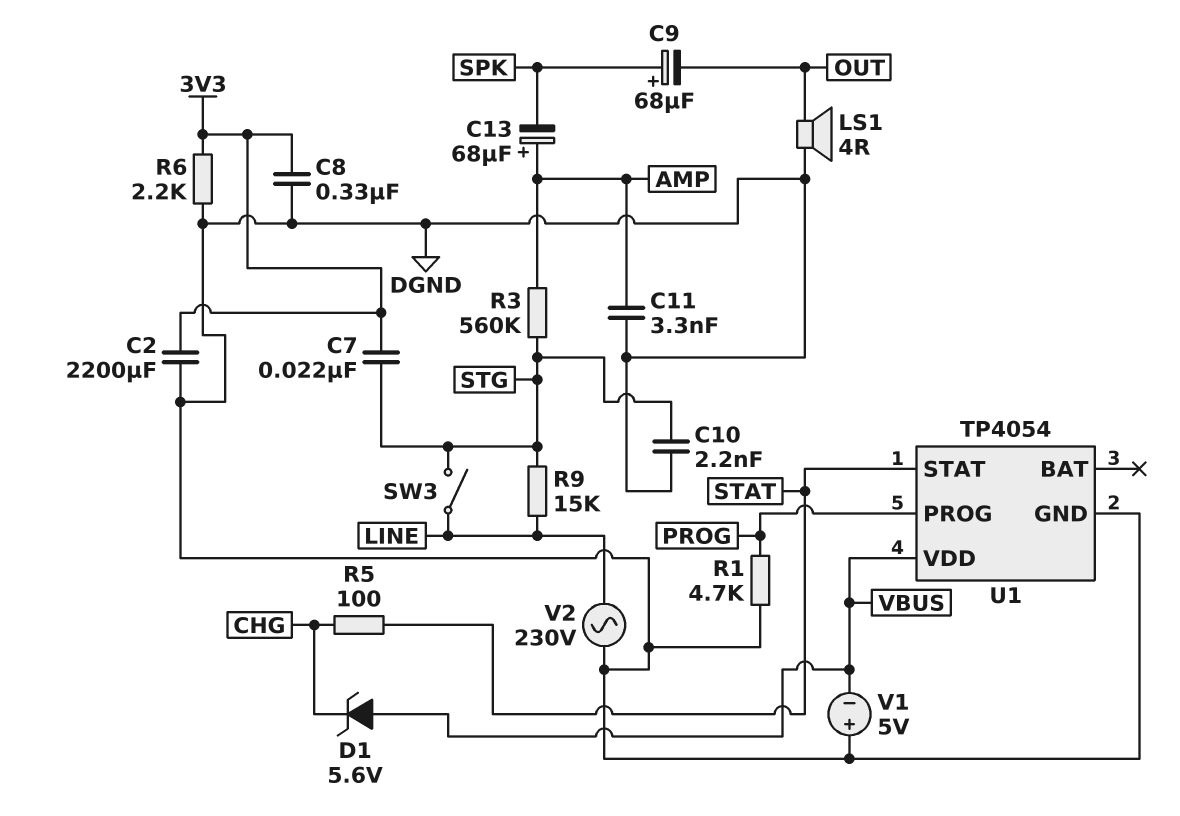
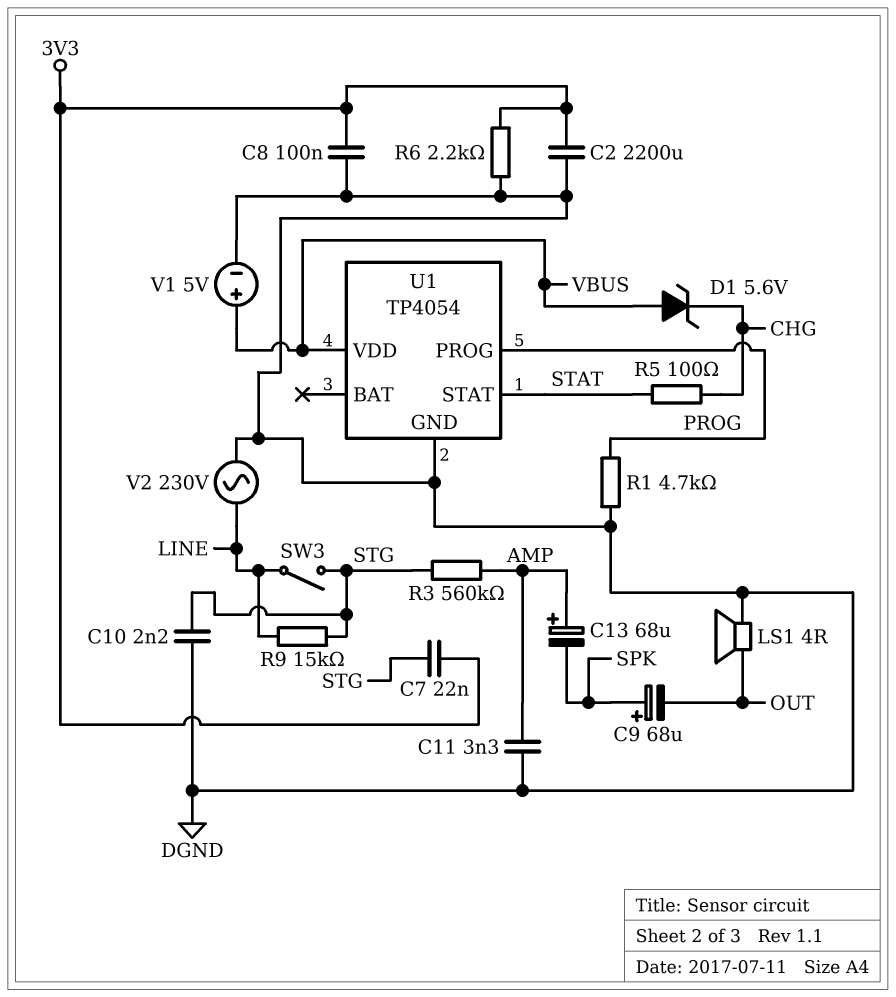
C8: 330nF (3V3, DGND) -> 100nF (3V3, DGND)
V1: 5V (plus DGND, minus VBUS) -> 5V (plus VBUS, minus DGND)

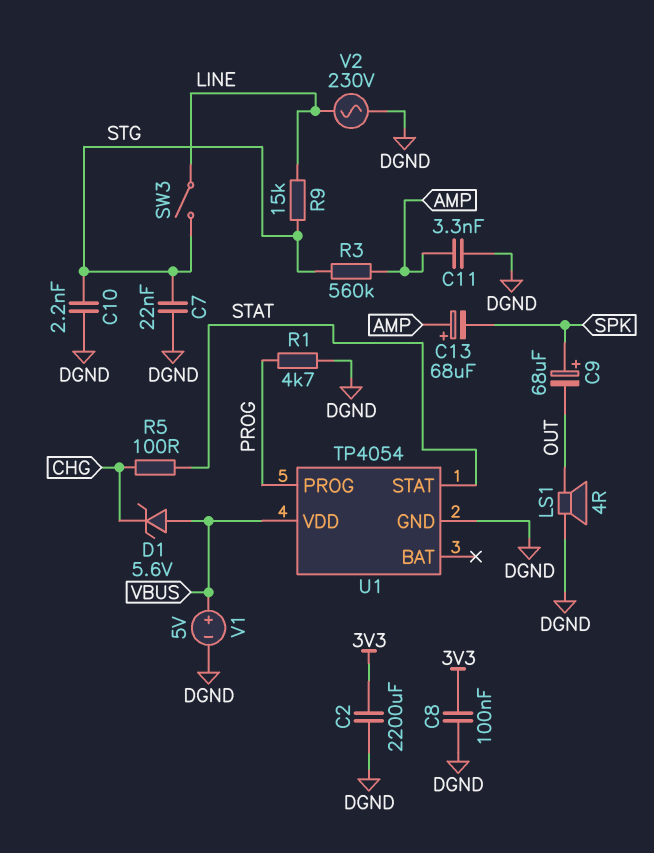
C7: 22nF (3V3, STG) -> 22nF (DGND, STG)
R6: 2.2k (3V3, DGND) -> none

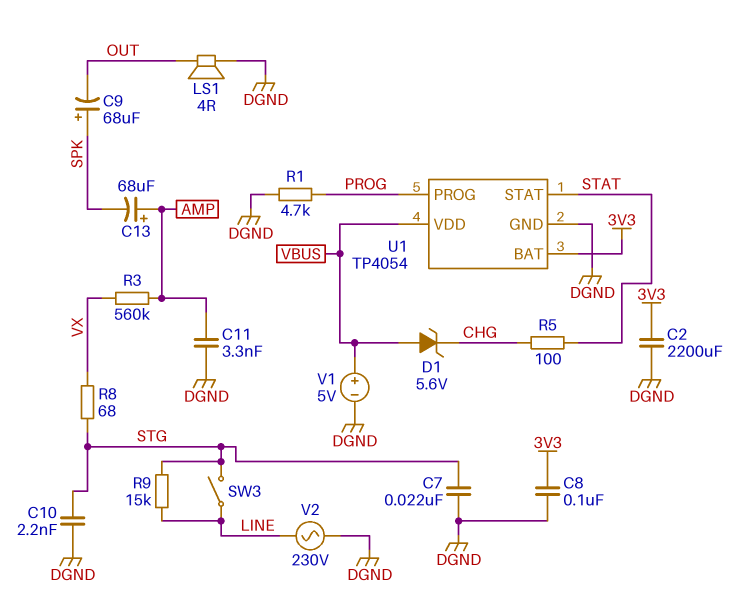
R3: 560k (AMP, STG) -> 560k (AMP, VX)
R8: none -> 68 (STG, VX)
U1 pin BAT: none -> 3V3

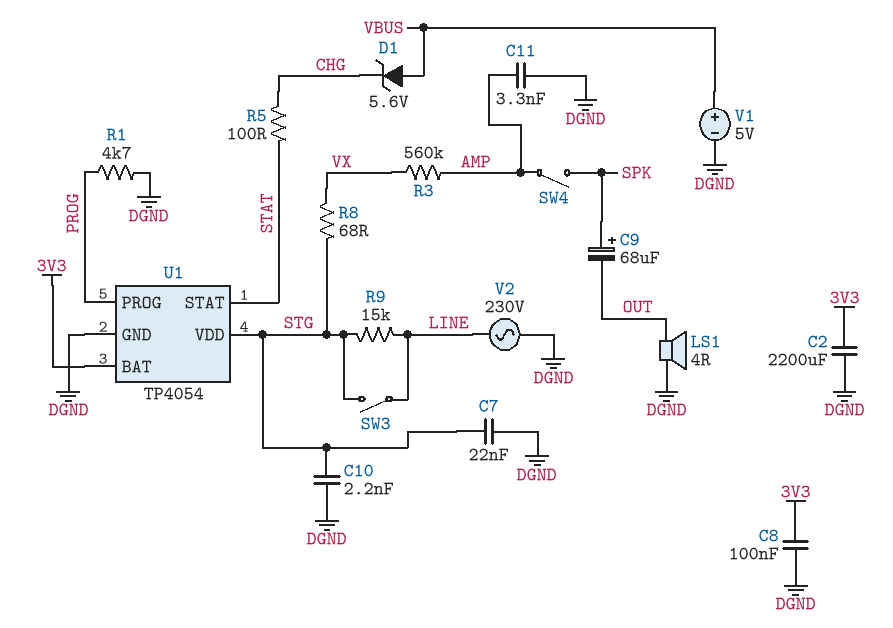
C13: 68uF (plus AMP, minus SPK) -> none
SW4: none -> switch (AMP, SPK)
U1 pin VDD: VBUS -> STG

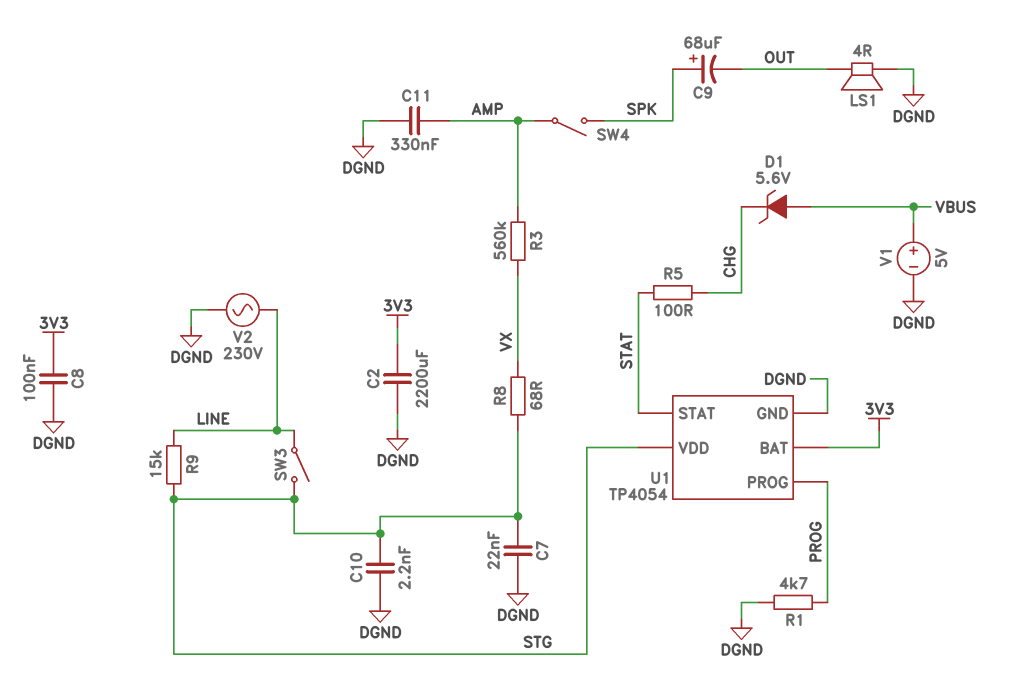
C11: 3.3nF (AMP, DGND) -> 330nF (AMP, DGND)

